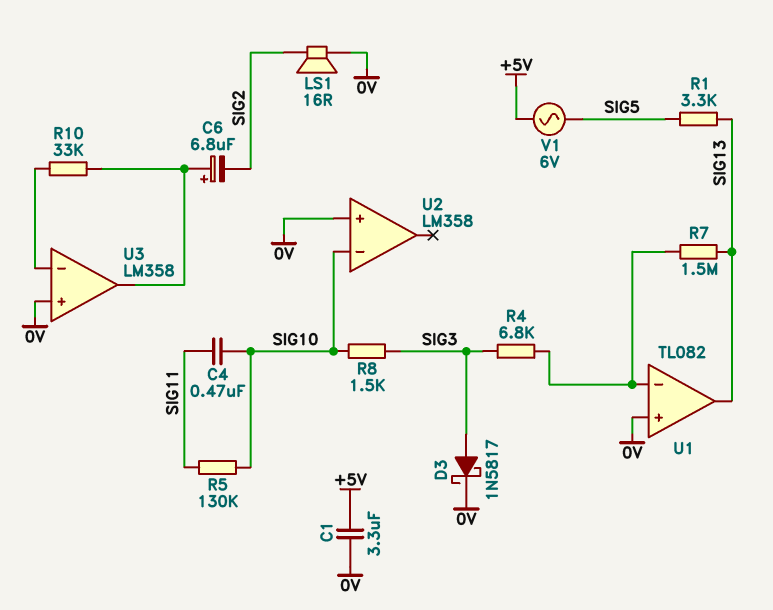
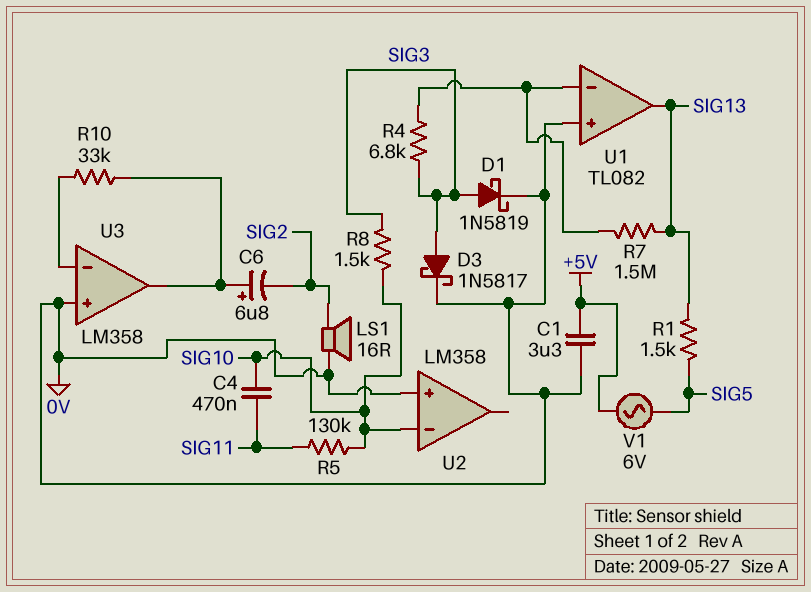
D1: none -> schottky 1N5819 (A SIG3, K 0V)
R1: 3.3k (SIG5, SIG13) -> 1.5k (SIG5, SIG13)

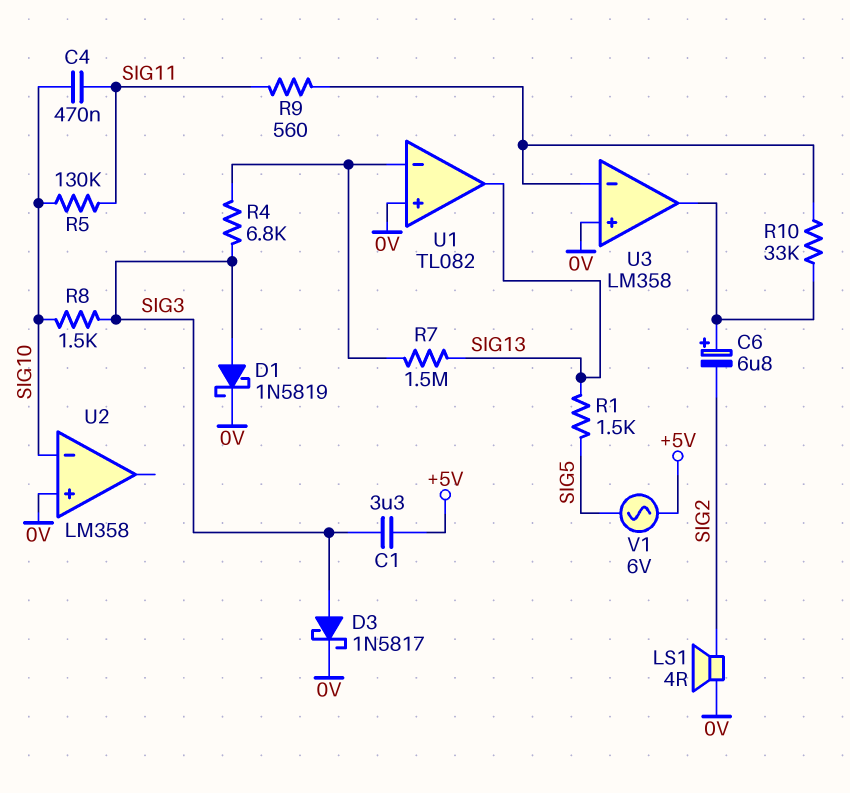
C1: 3.3uF (+5V, 0V) -> 3.3uF (+5V, SIG3)
LS1: speaker 16R (0V, SIG2) -> speaker 4R (0V, SIG2)
R9: none -> 560 (SIG11, U3/in-)

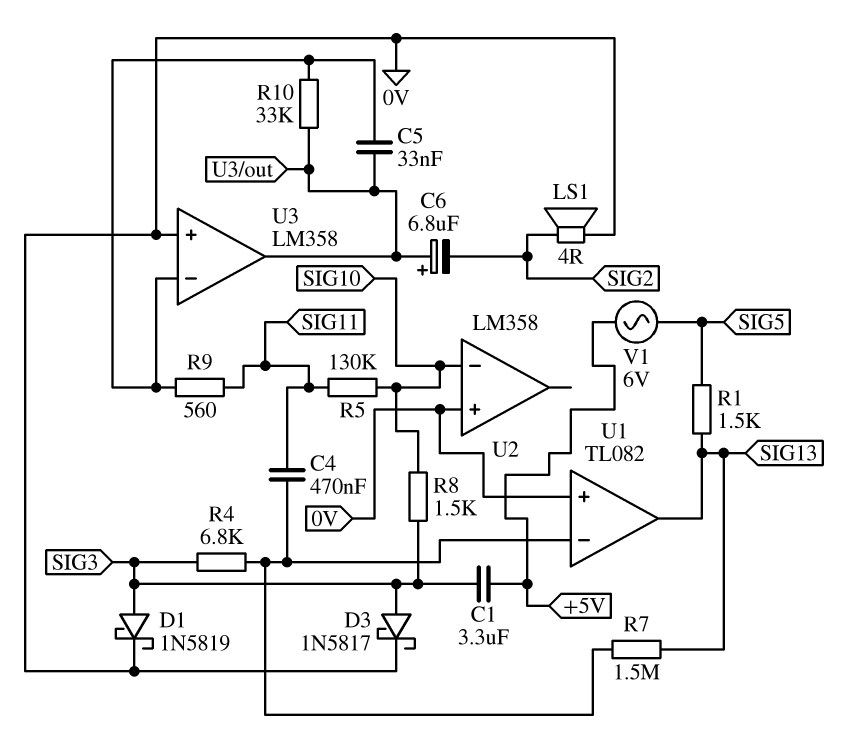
C4: 470nF (SIG10, SIG11) -> 470nF (SIG11, U1/in-)
C5: none -> 33nF (U3/in-, U3/out)

